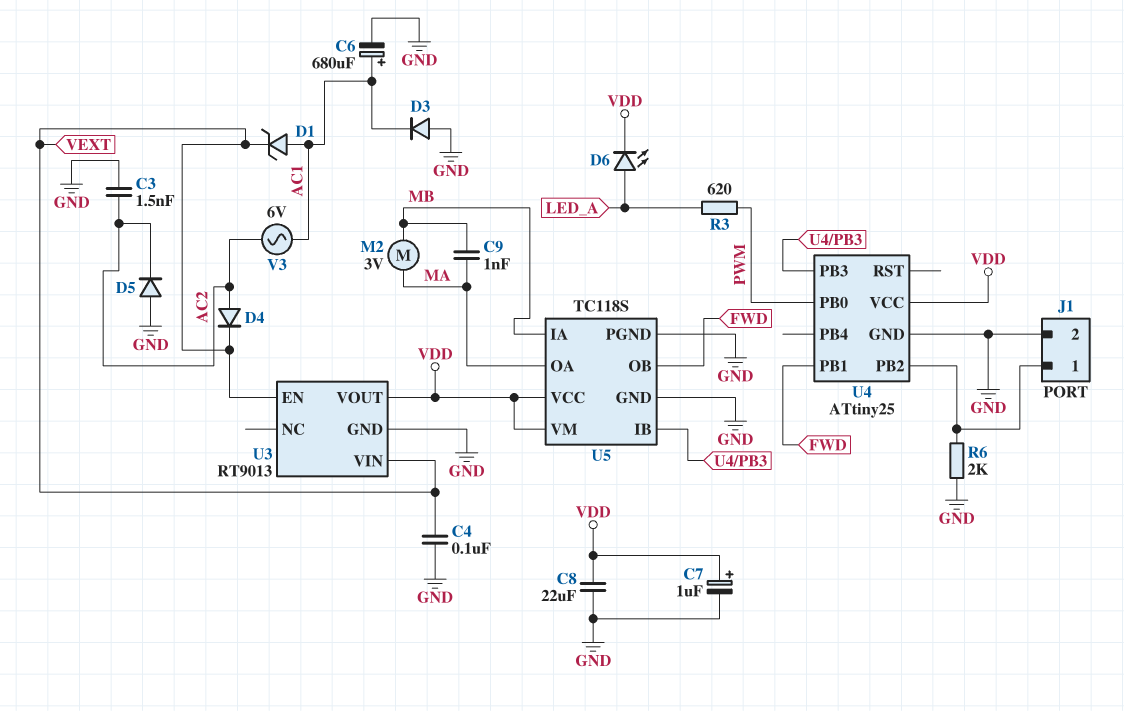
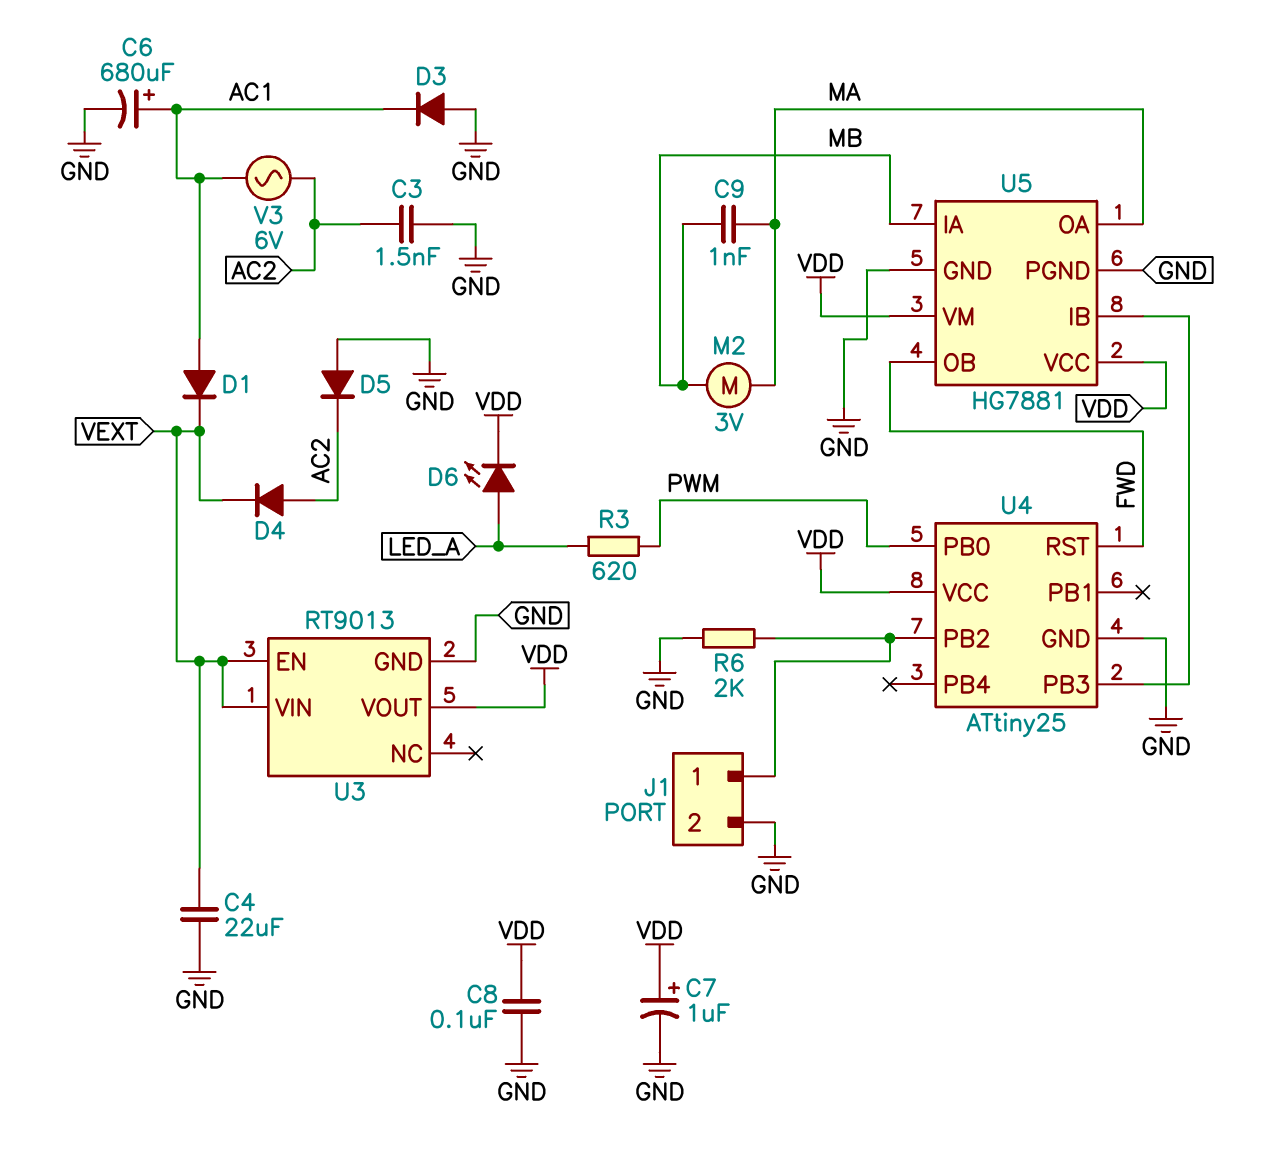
C4: 100nF (GND, VEXT) -> 22uF (GND, VEXT)
C8: 22uF (GND, VDD) -> 100nF (GND, VDD)
D1: zener (A AC1, K VEXT) -> diode (A AC1, K VEXT)
U4 pin PB1: FWD -> none
U4 pin RST: none -> FWD
U5: TC118S -> HG7881

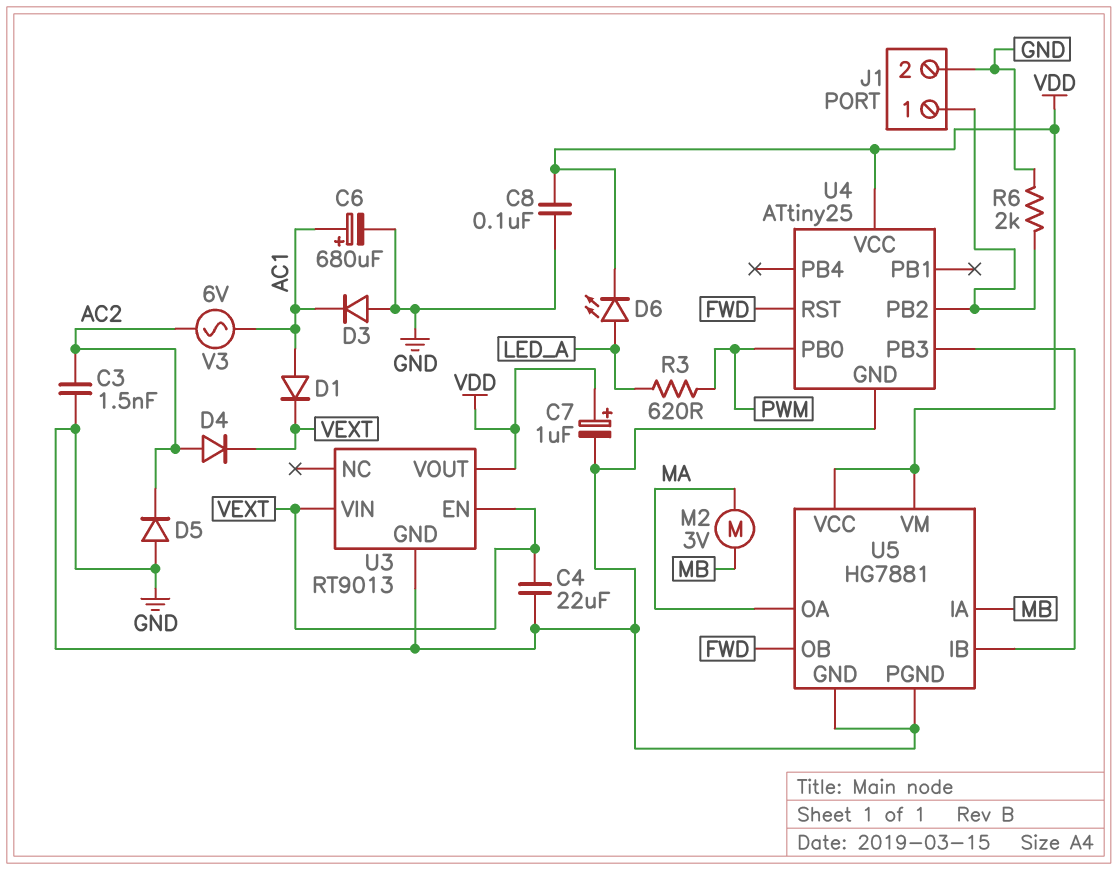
C9: 1nF (MA, MB) -> none

